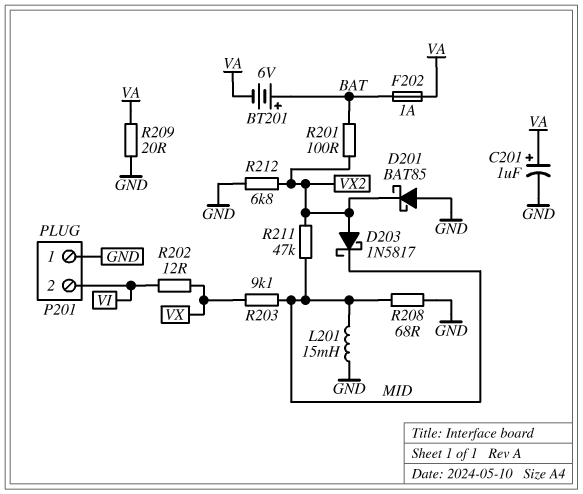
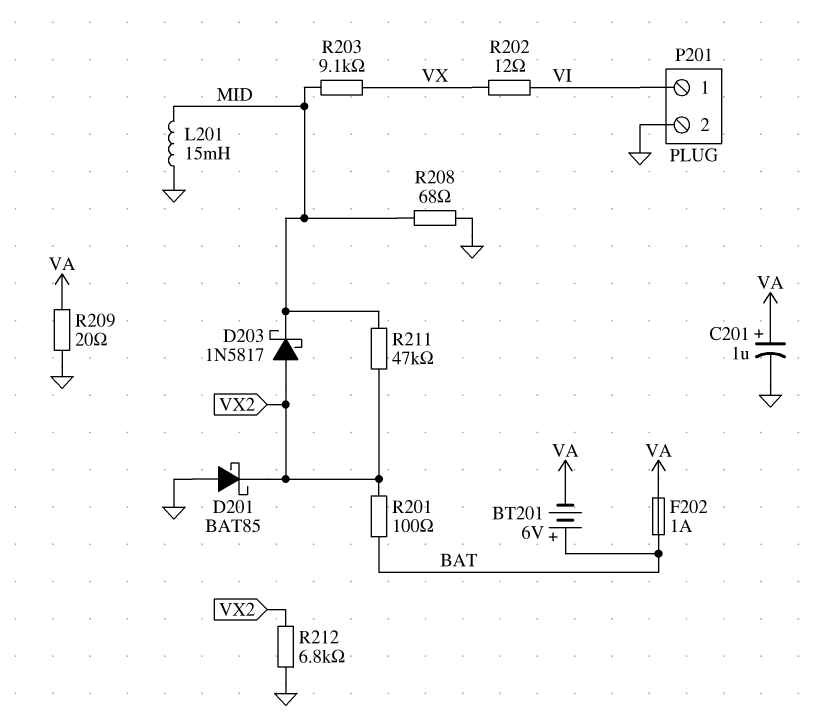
P201 pin 1: GND -> VI
P201 pin 2: VI -> GND

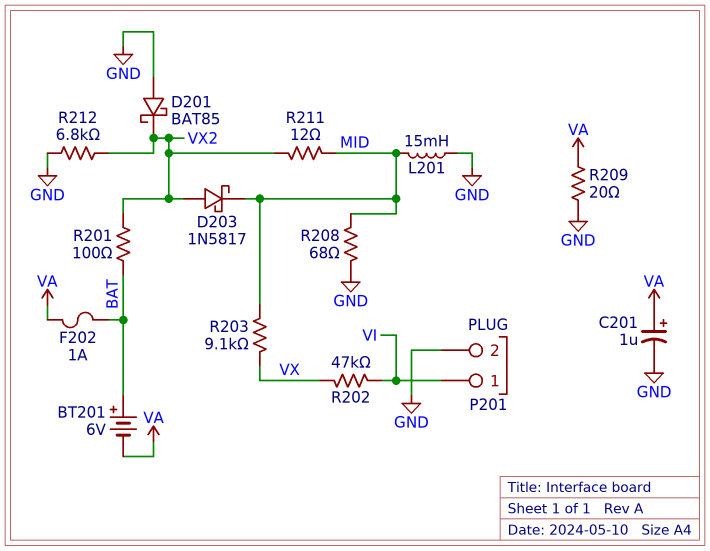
R202: 12 (VI, VX) -> 47k (VI, VX)
R211: 47k (MID, VX2) -> 12 (MID, VX2)

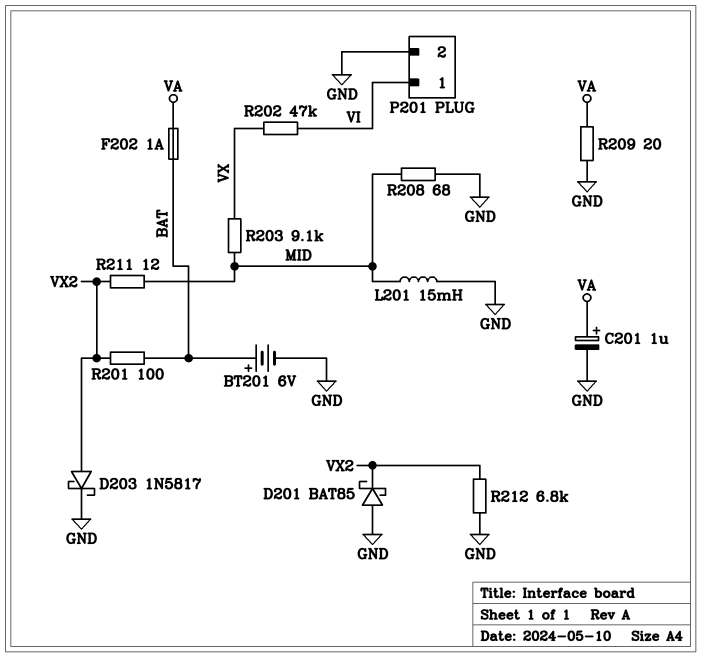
BT201: 6V (plus BAT, minus VA) -> 6V (plus BAT, minus GND)
D203: schottky 1N5817 (A VX2, K MID) -> schottky 1N5817 (A VX2, K GND)

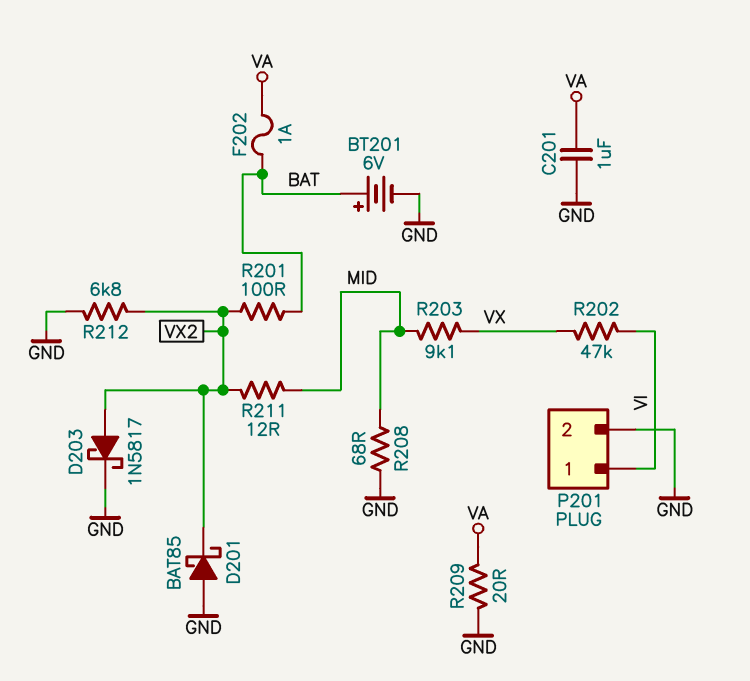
C201: 1uF (plus VA, minus GND) -> 1uF (GND, VA)
L201: 15mH (GND, MID) -> none

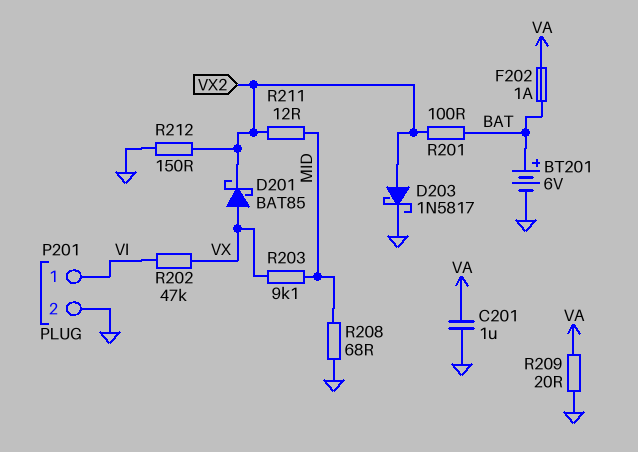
D201: schottky BAT85 (A GND, K VX2) -> schottky BAT85 (A VX, K VX2)
R212: 6.8k (GND, VX2) -> 150 (GND, VX2)

